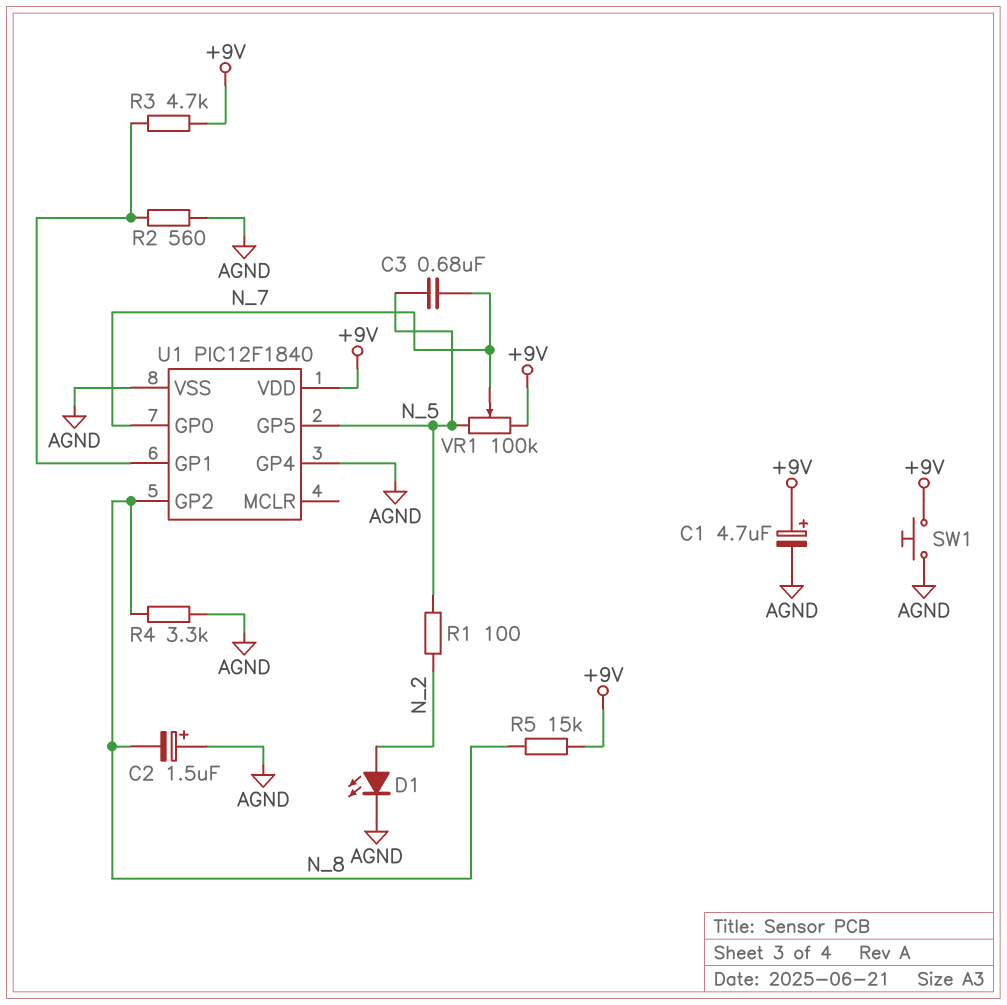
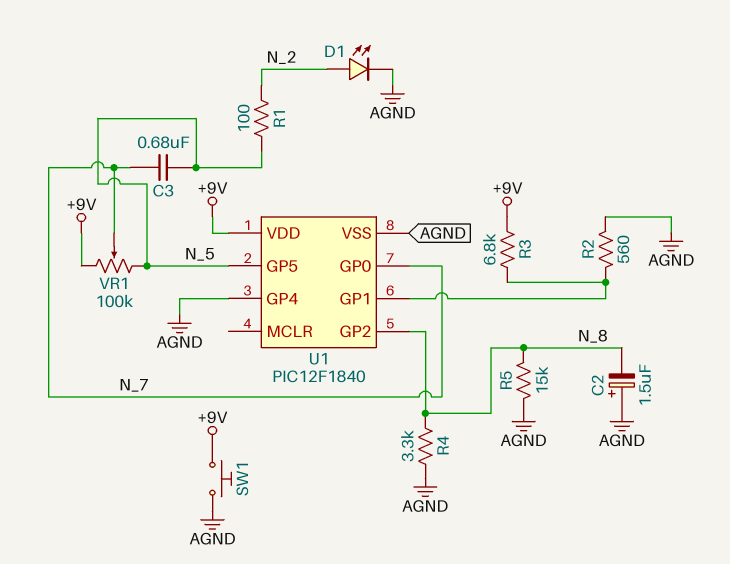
C1: 4.7uF (plus +9V, minus AGND) -> none
R3: 4.7k (+9V, U1/GP1) -> 6.8k (+9V, U1/GP1)
R5: 15k (+9V, N_8) -> 15k (AGND, N_8)

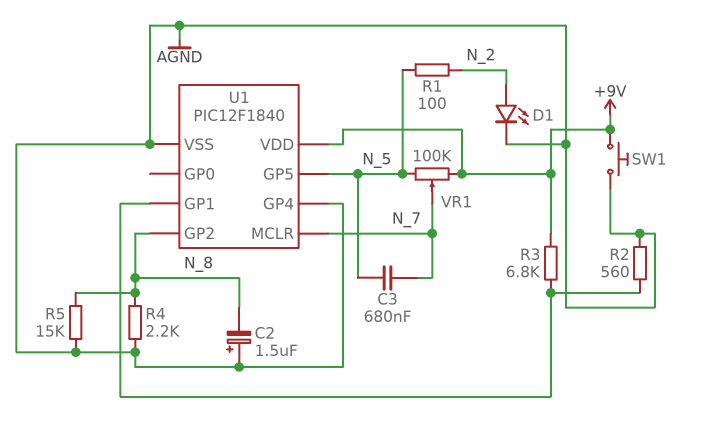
R4: 3.3k (AGND, N_8) -> 2.2k (AGND, N_8)
U1 pin GP0: N_7 -> none
U1 pin MCLR: none -> N_7

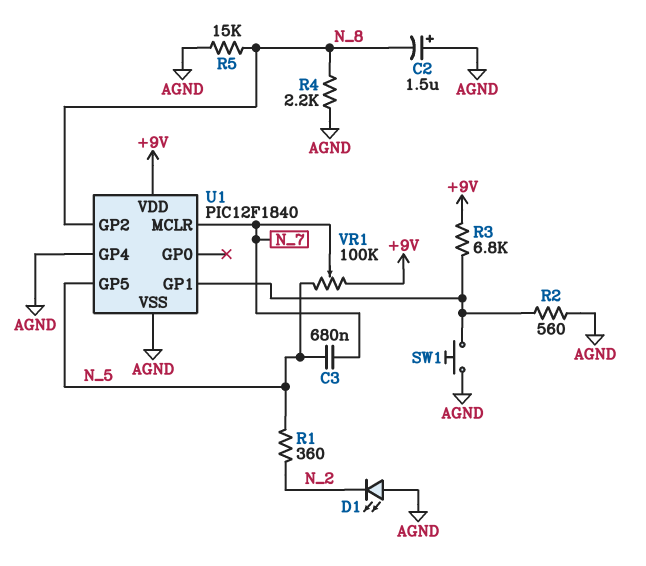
D1: LED (A N_2, K AGND) -> LED (A AGND, K N_2)
R1: 100 (N_2, N_5) -> 360 (N_2, N_5)
SW1: button (+9V, AGND) -> button (AGND, U1/GP1)

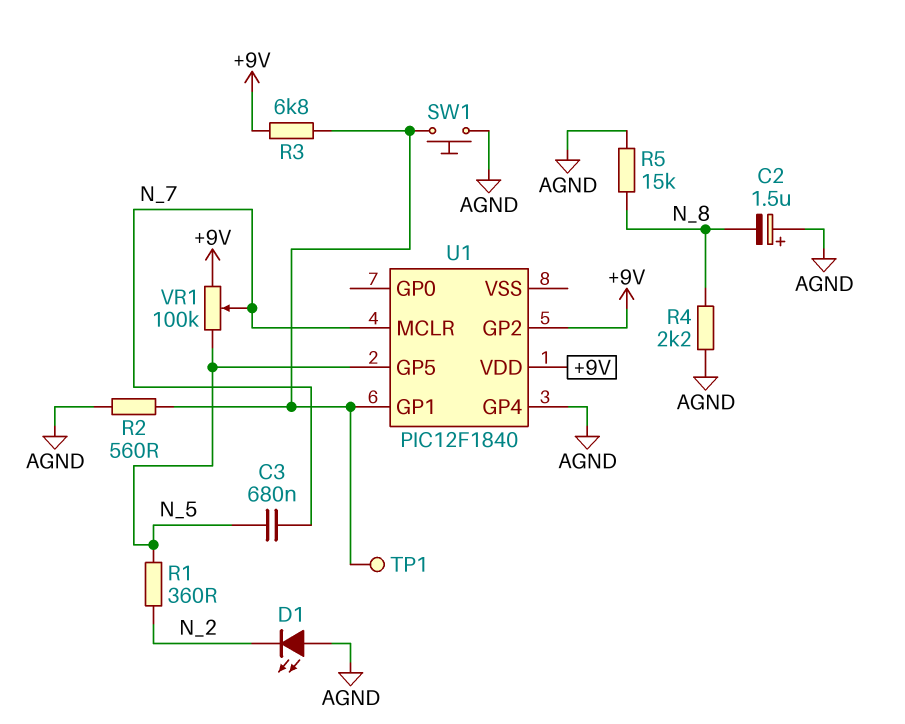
TP1: none -> test point (U1/GP1)
U1 pin GP2: N_8 -> +9V
U1 pin VSS: AGND -> none

